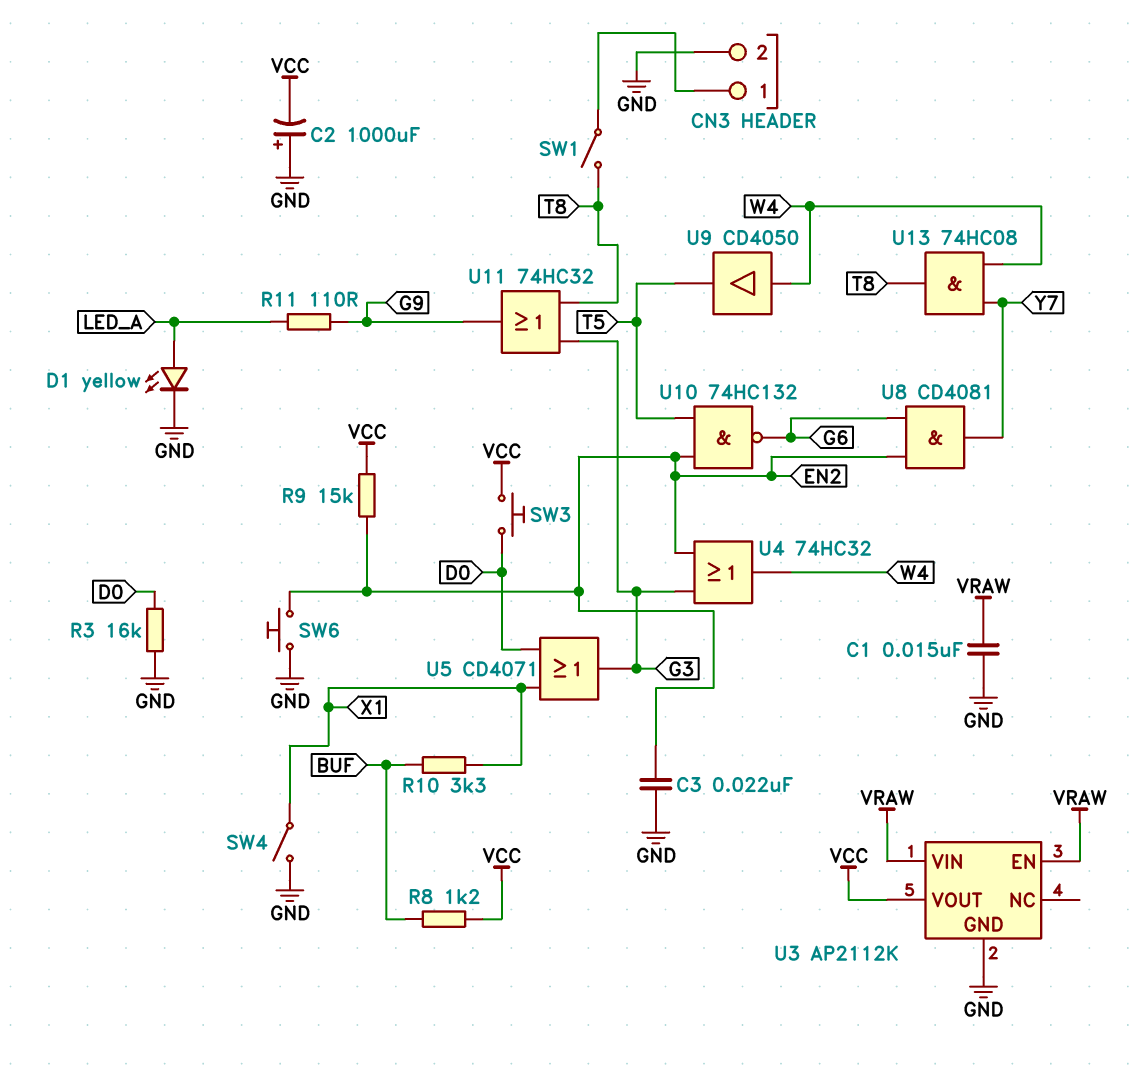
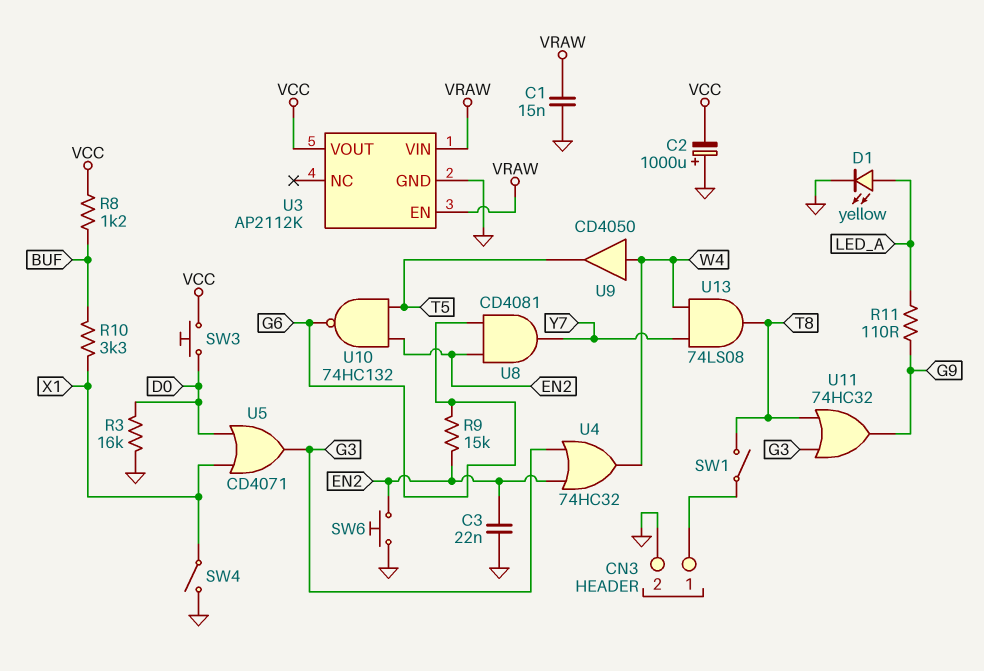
R9: 15k (EN2, VCC) -> 15k (EN2, G6)
U13: AND 74HC08 (in W4, in Y7, out T8) -> AND 74LS08 (in W4, in Y7, out T8)

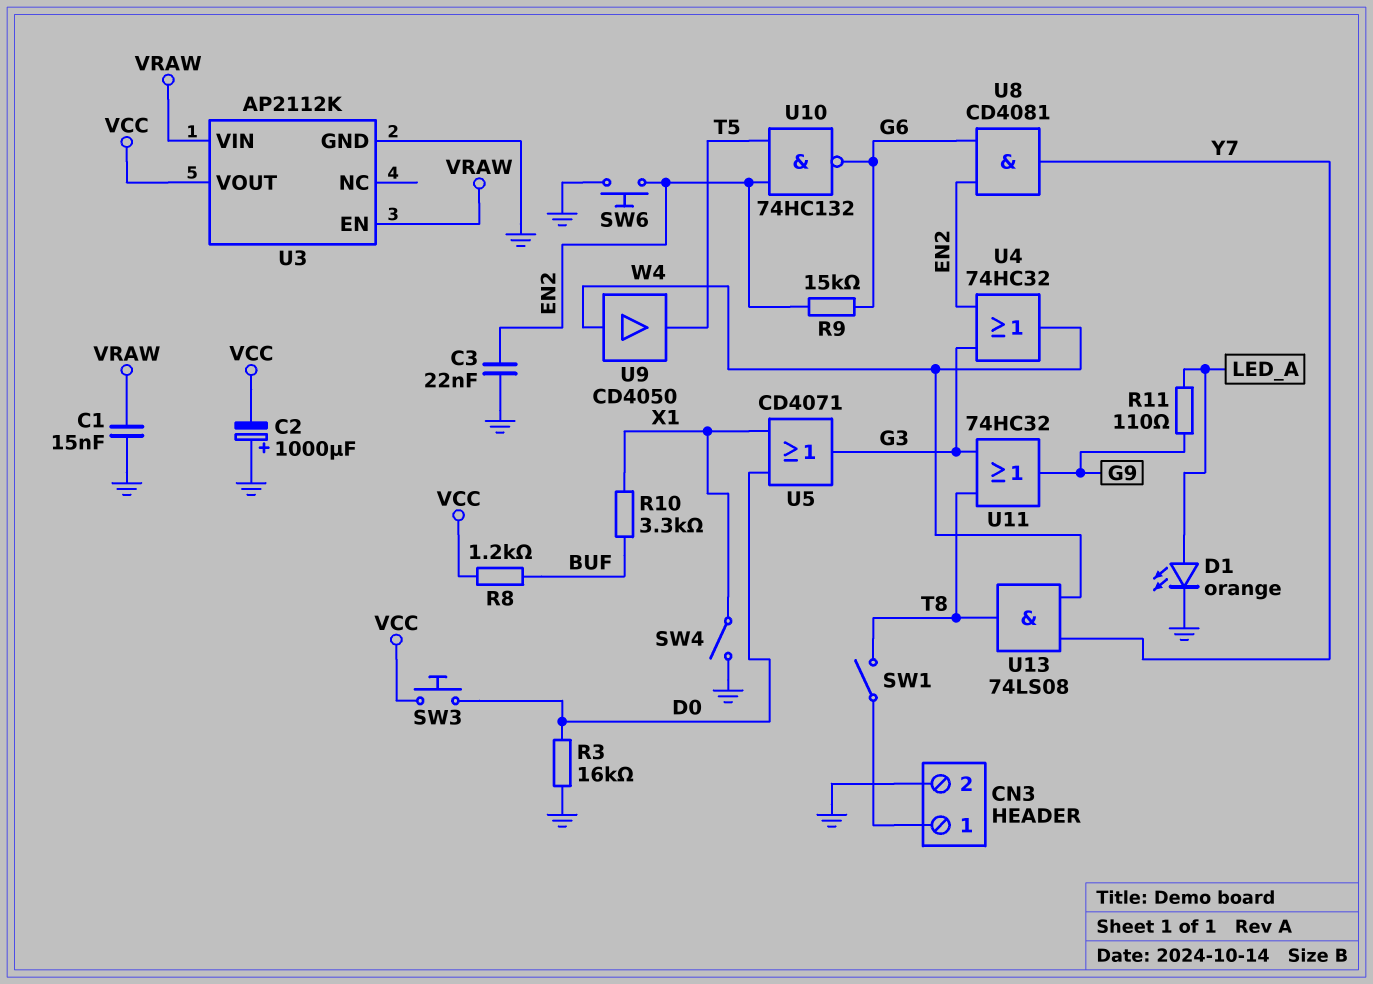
D1: LED yellow (A LED_A, K GND) -> LED orange (A LED_A, K GND)

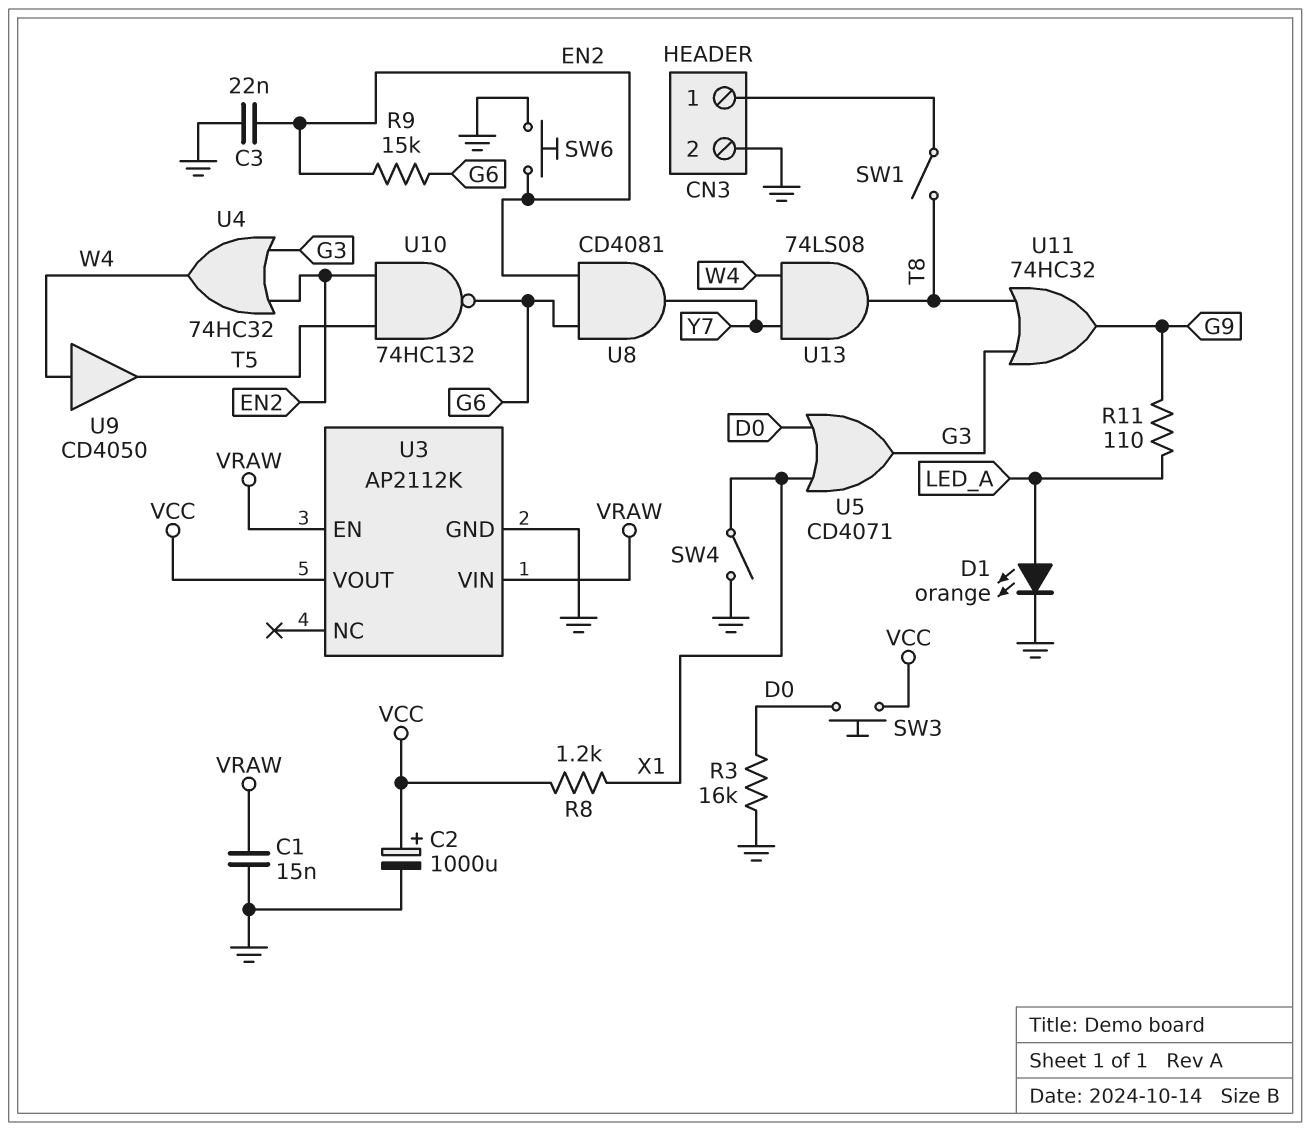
C2: 1000uF (plus GND, minus VCC) -> 1000uF (plus VCC, minus GND)
R8: 1.2k (BUF, VCC) -> 1.2k (VCC, X1)
R10: 3.3k (BUF, X1) -> none

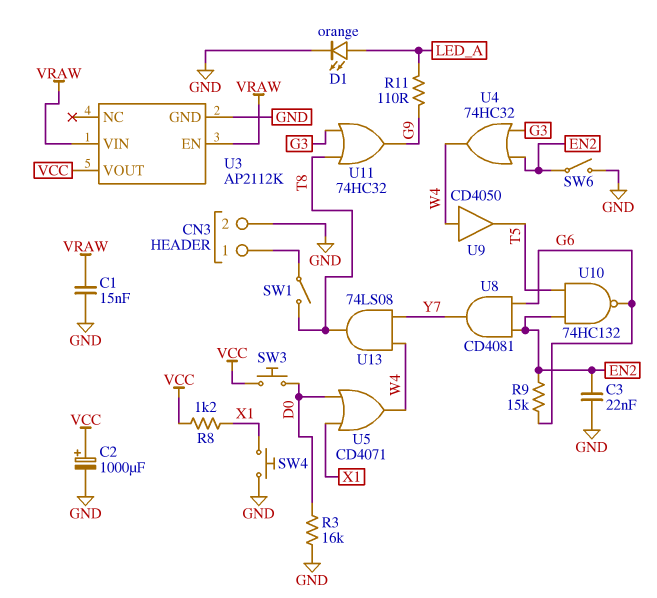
SW4: switch (GND, X1) -> button (GND, X1)
SW6: button (EN2, GND) -> switch (EN2, GND)
U5: OR CD4071 (in D0, in X1, out G3) -> OR CD4071 (in D0, in X1, out W4)

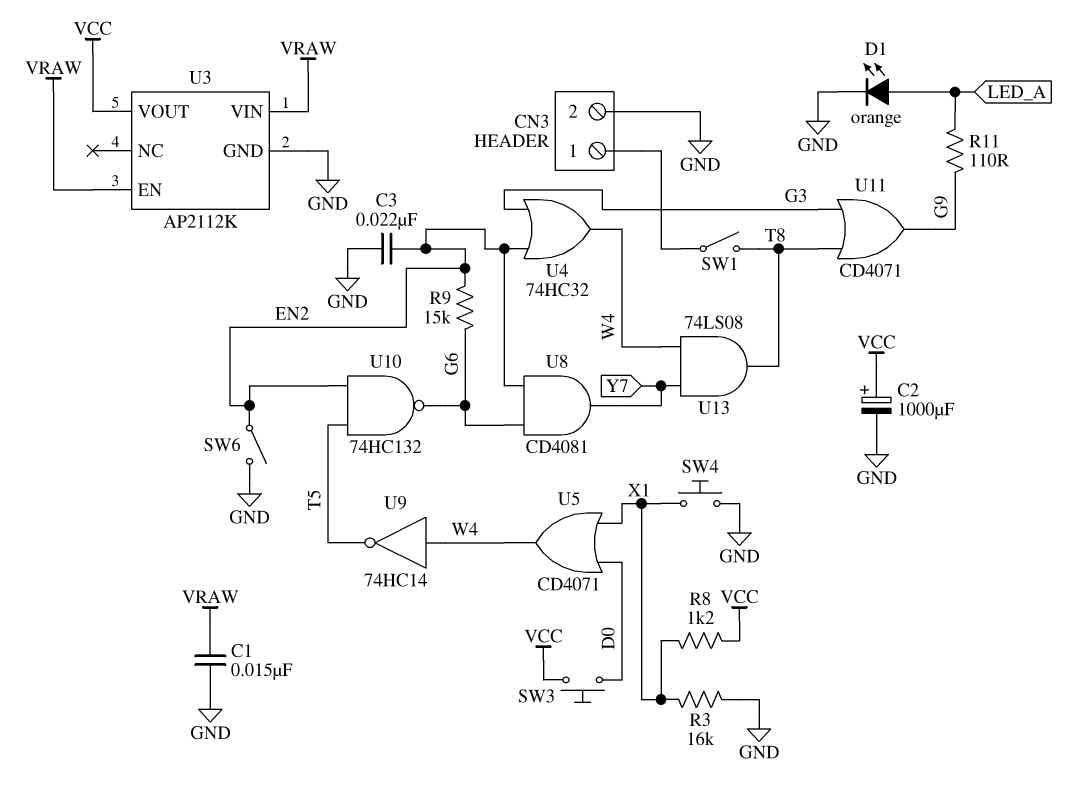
R3: 16k (D0, GND) -> 16k (GND, X1)
U9: buffer CD4050 (in W4, out T5) -> NOT 74HC14 (in W4, out T5)
U11: OR 74HC32 (in G3, in T8, out G9) -> OR CD4071 (in G3, in T8, out G9)

